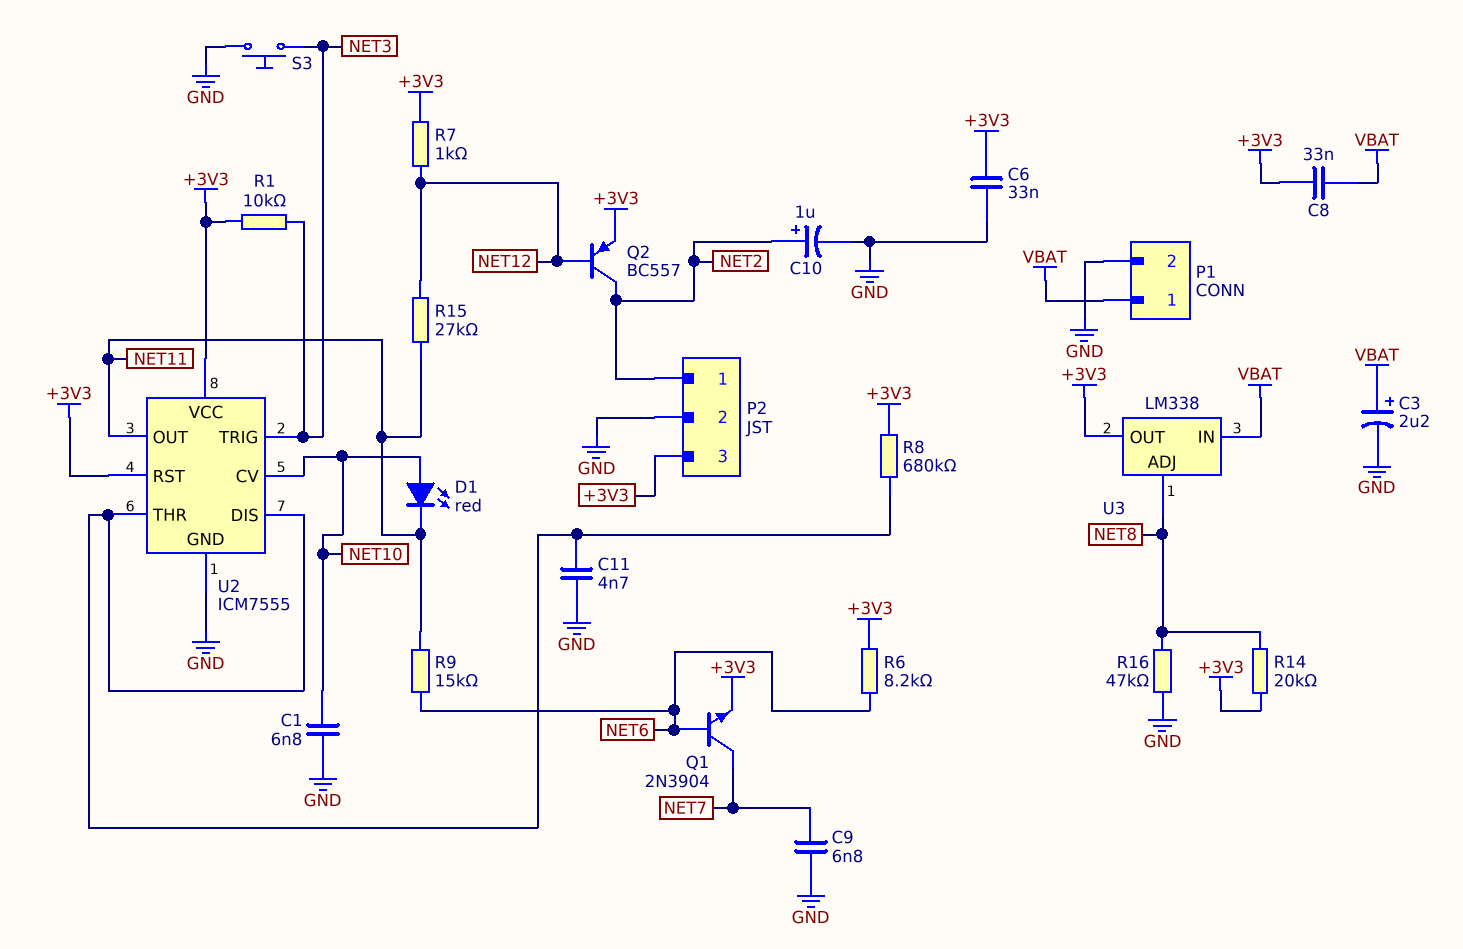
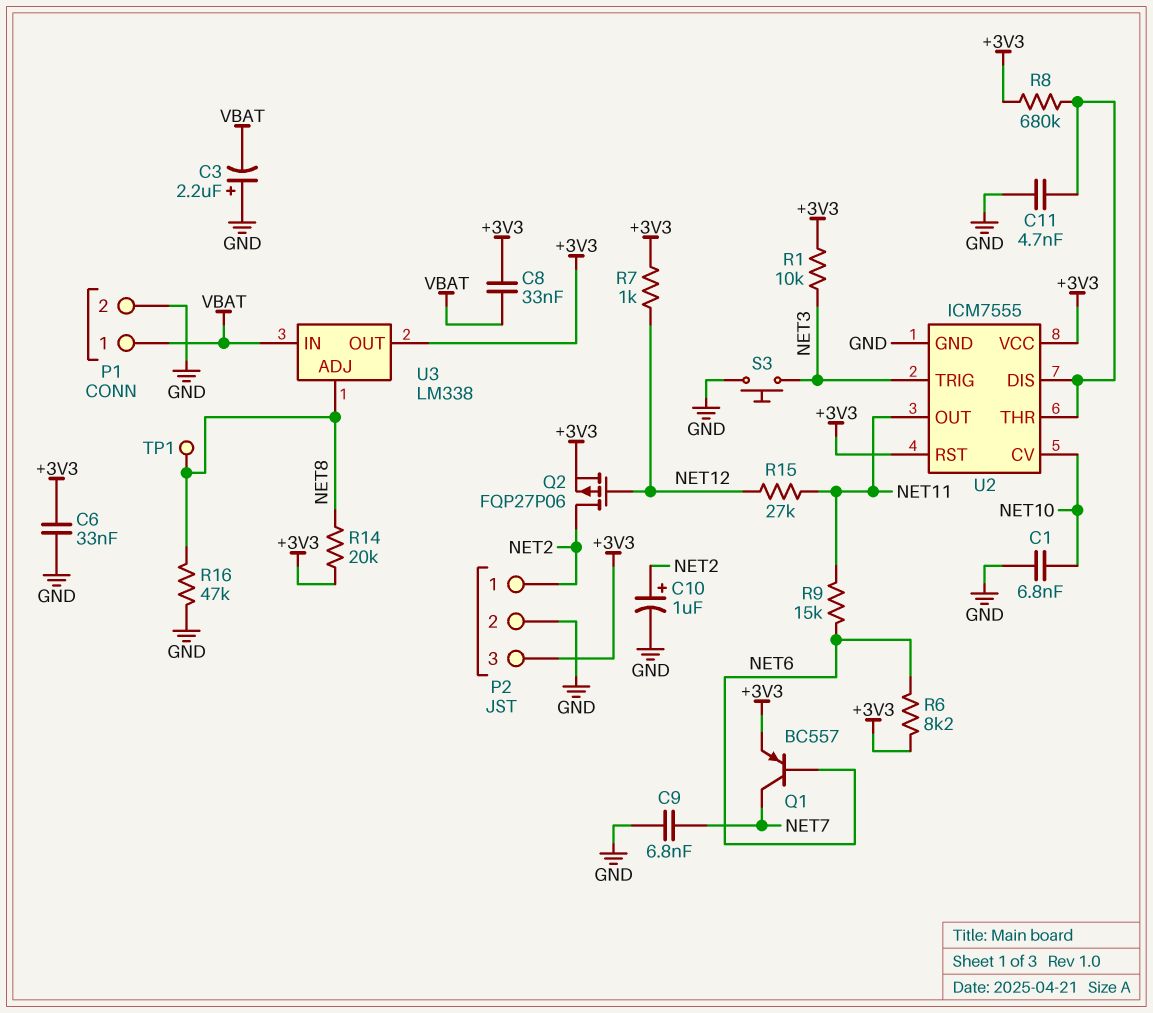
C3: 2.2uF (plus VBAT, minus GND) -> 2.2uF (plus GND, minus VBAT)
D1: LED red (A NET10, K NET11) -> none
Q1: NPN 2N3904 (B NET6, C NET7, E +3V3) -> PNP BC557 (B NET6, C NET7, E +3V3)
Q2: PNP BC557 (B NET12, C NET2, E +3V3) -> PMOS FQP27P06 (G NET12, D NET2, S +3V3)
TP1: none -> test point (NET8)

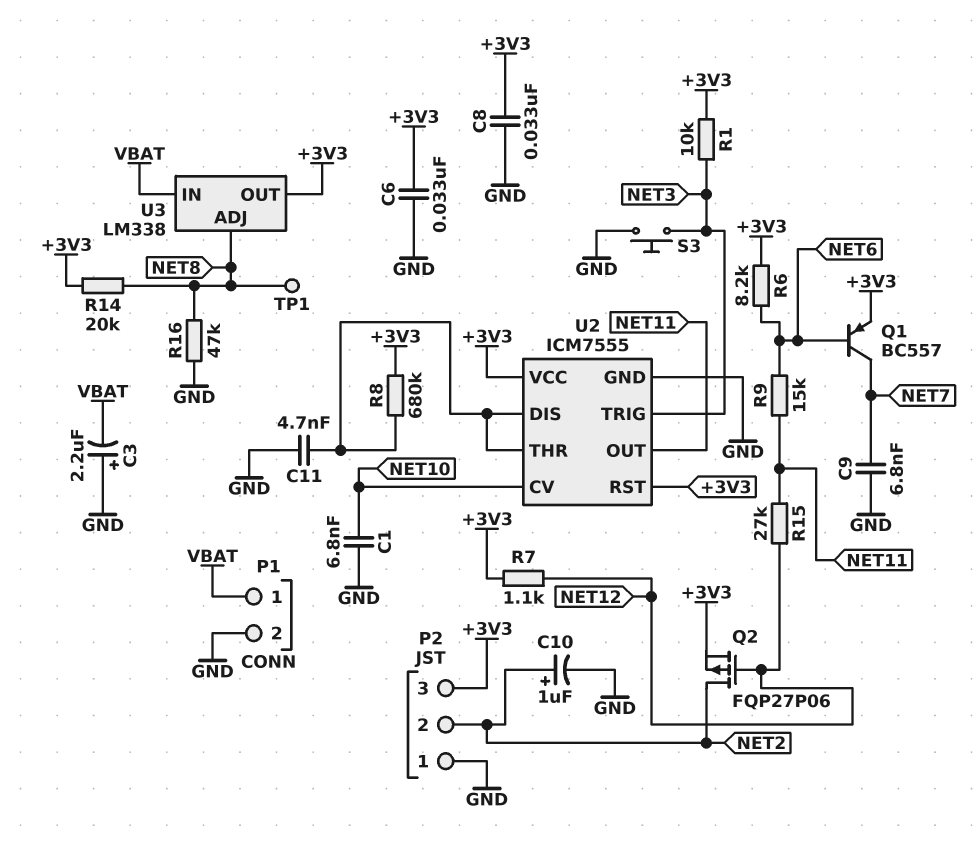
C8: 33nF (+3V3, VBAT) -> 33nF (+3V3, GND)
P2 pin 1: NET2 -> GND
P2 pin 2: GND -> NET2
R7: 1k (+3V3, NET12) -> 1.1k (+3V3, NET12)

